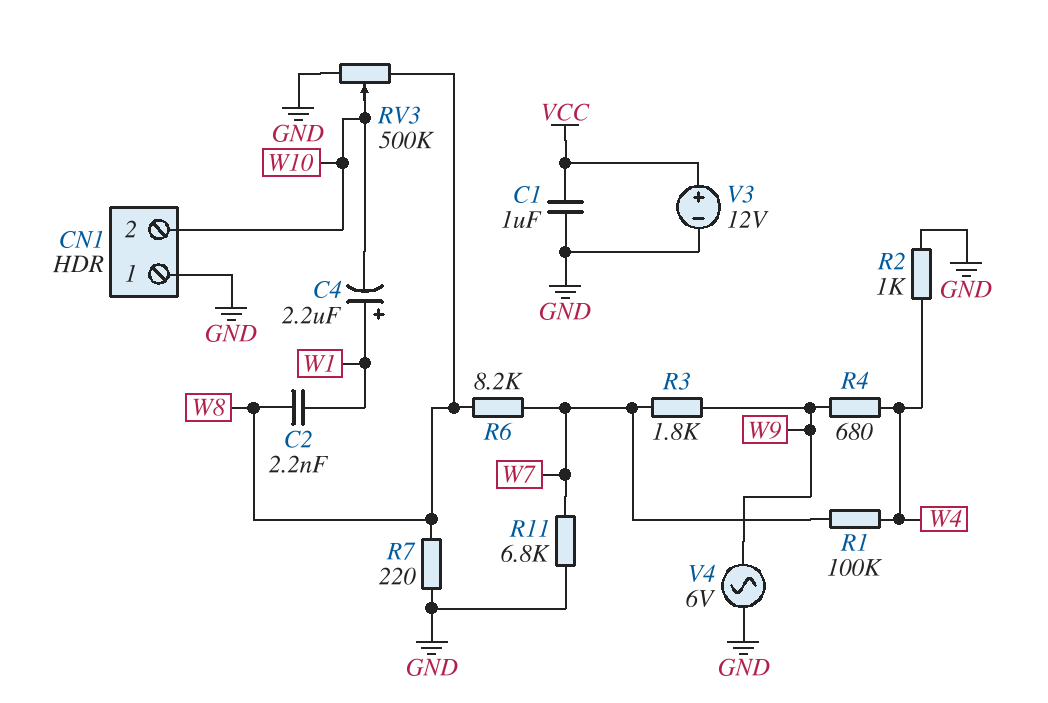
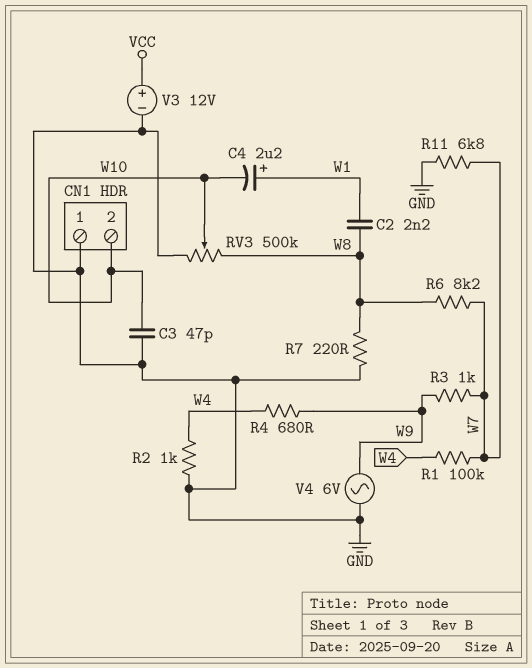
C1: 1uF (GND, VCC) -> none
C3: none -> 47pF (GND, W10)
R3: 1.8k (W7, W9) -> 1k (W7, W9)

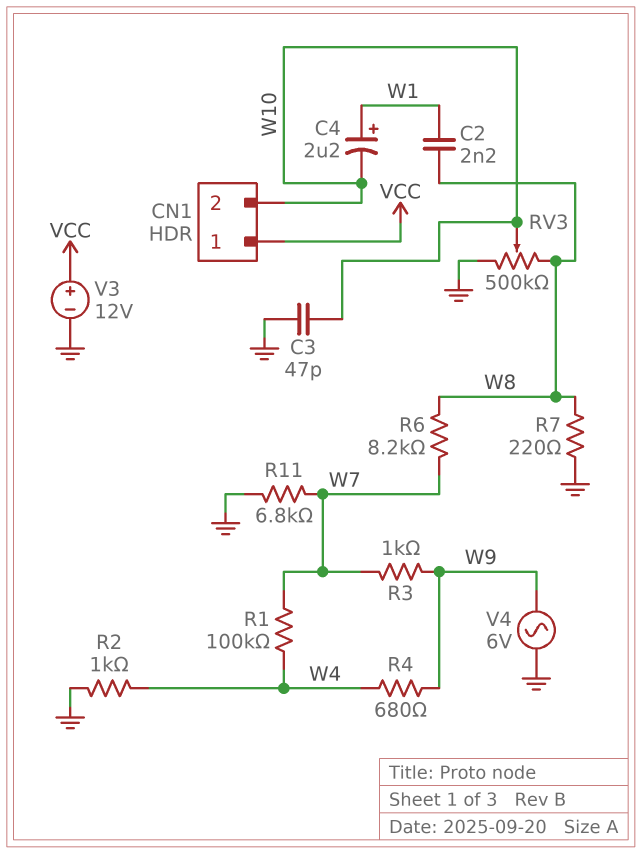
CN1 pin 1: GND -> VCC

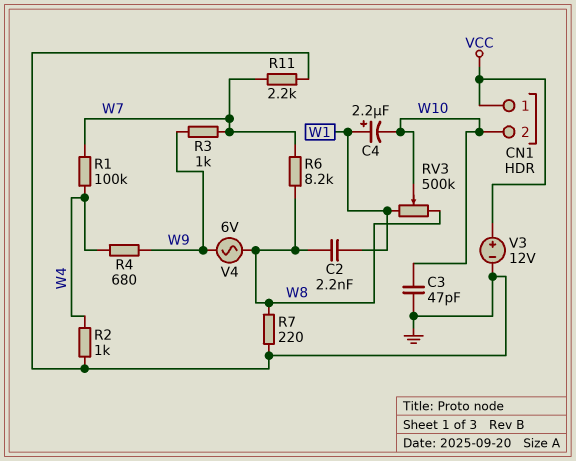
R11: 6.8k (GND, W7) -> 2.2k (GND, W7)
RV3: 500k (GND, W8, wiper W10) -> 500k (W1, W8, wiper W10)
V4: AC 6V (GND, W9) -> AC 6V (W8, W9)

